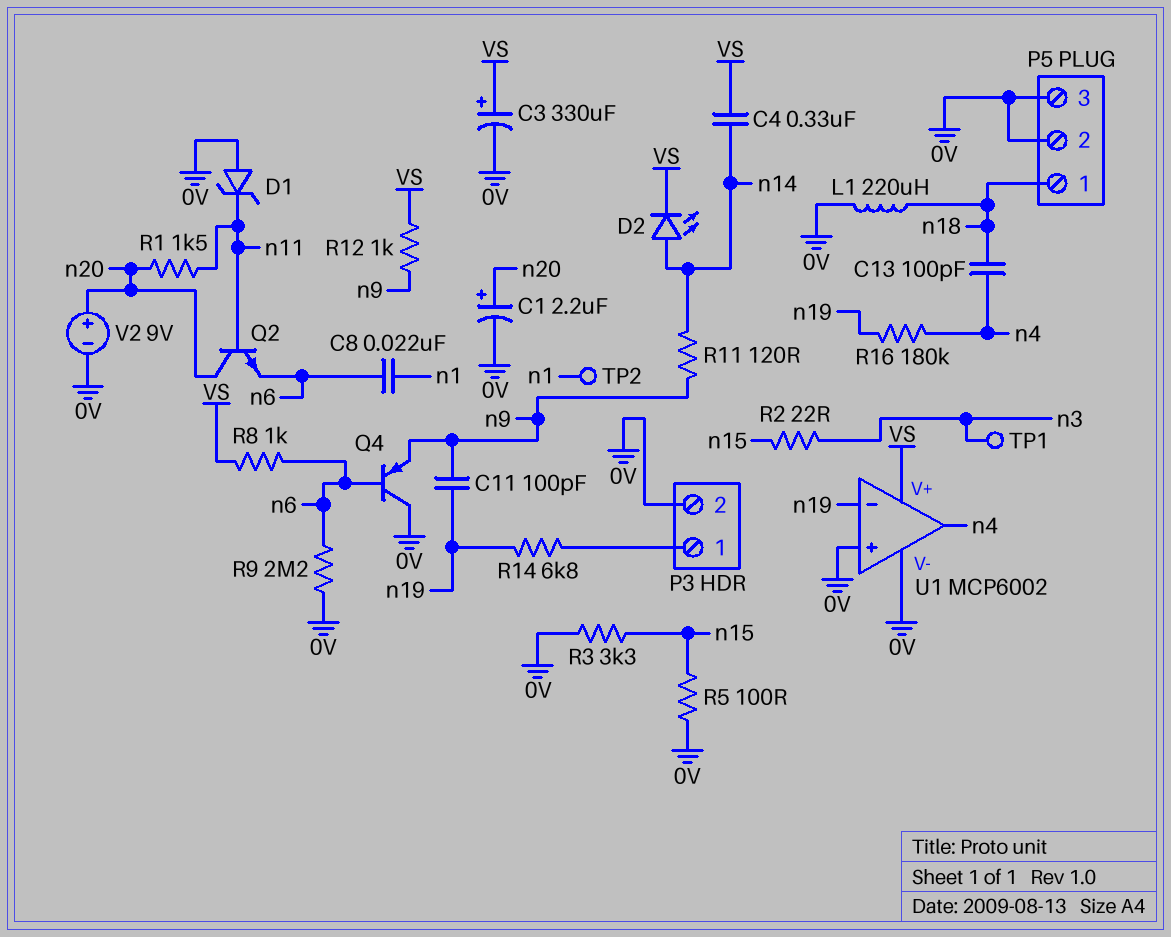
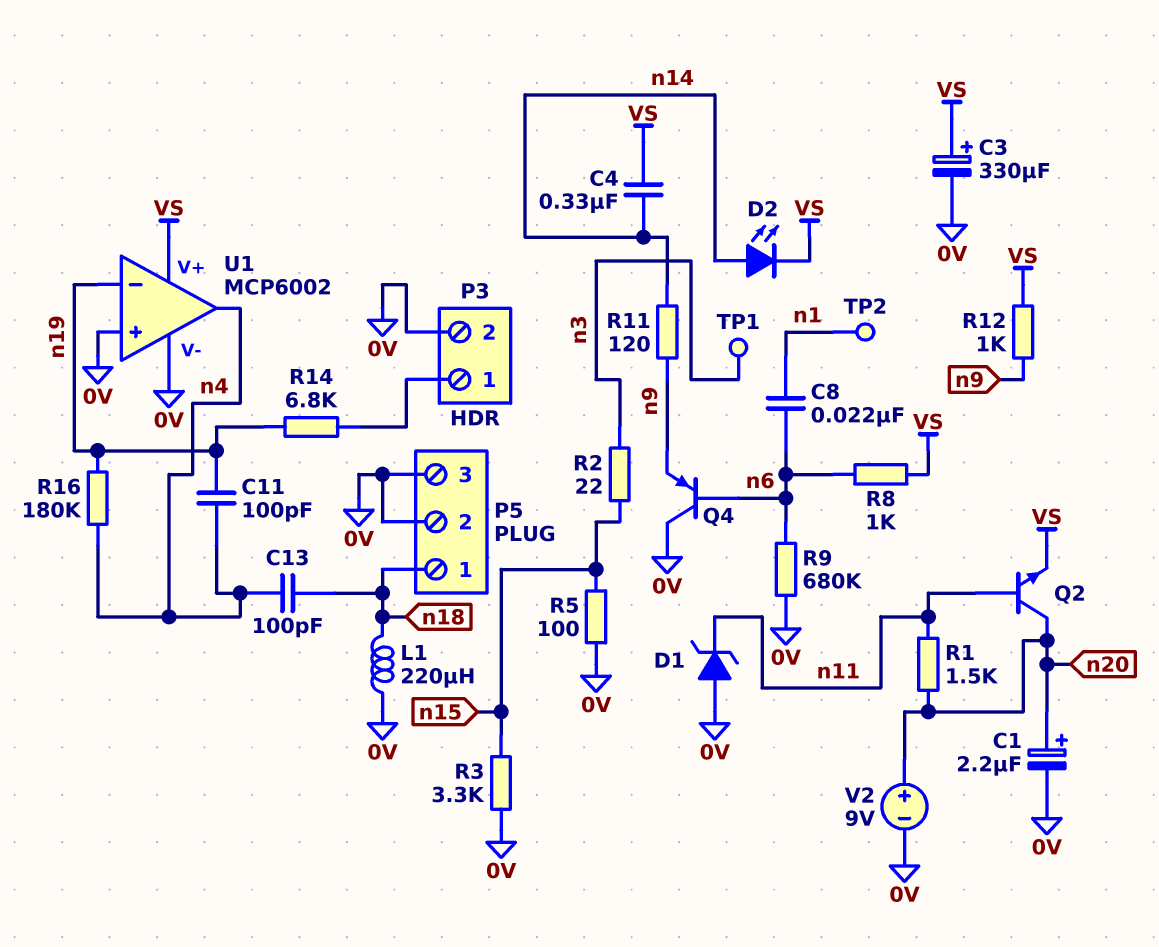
C11: 100pF (n9, n19) -> 100pF (n4, n19)
Q2: NPN (B n11, C n20, E n6) -> NPN (B n11, C n20, E VS)
R9: 2.2M (0V, n6) -> 680k (0V, n6)

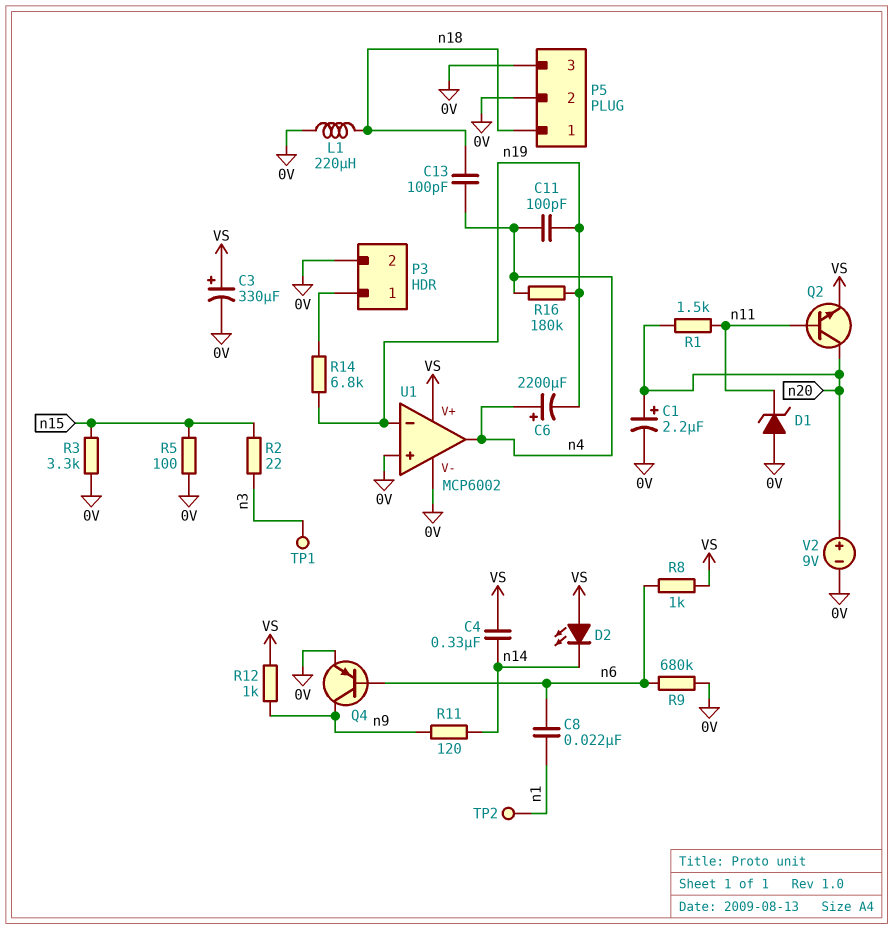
C6: none -> 2200uF (plus n4, minus n19)
D2: LED (A n14, K VS) -> LED (A VS, K n14)
Q4: PNP (B n6, C 0V, E n9) -> PNP (B n6, C n9, E 0V)

